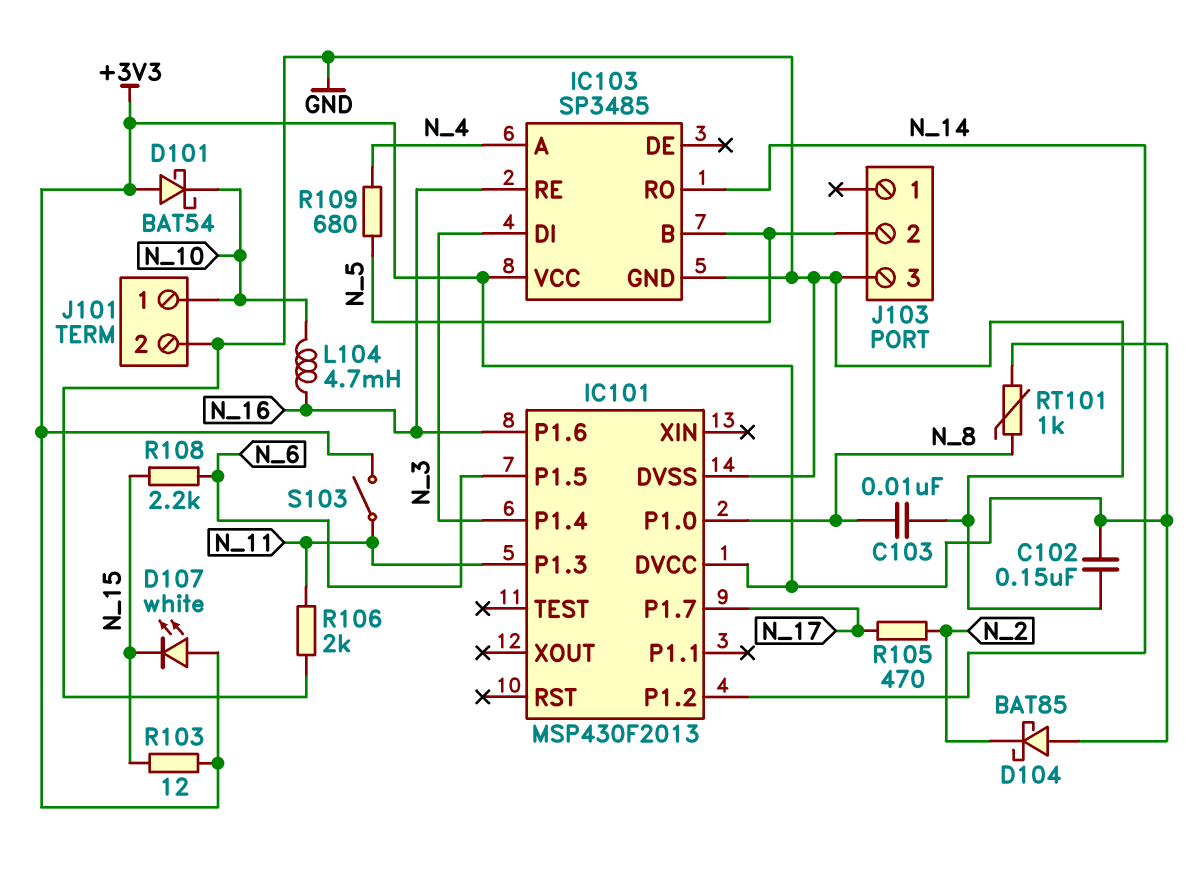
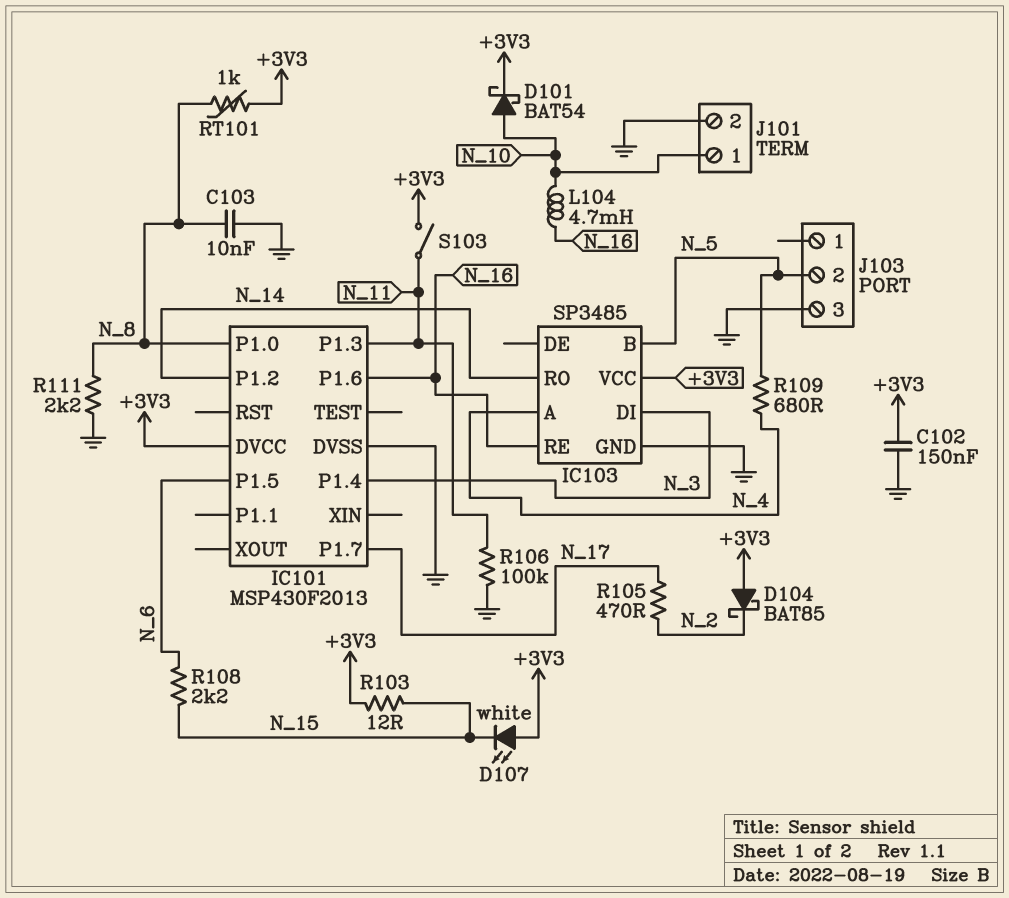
D101: schottky BAT54 (A +3V3, K N_10) -> schottky BAT54 (A N_10, K +3V3)
R106: 2k (GND, N_11) -> 100k (GND, N_11)
R111: none -> 2.2k (GND, N_8)

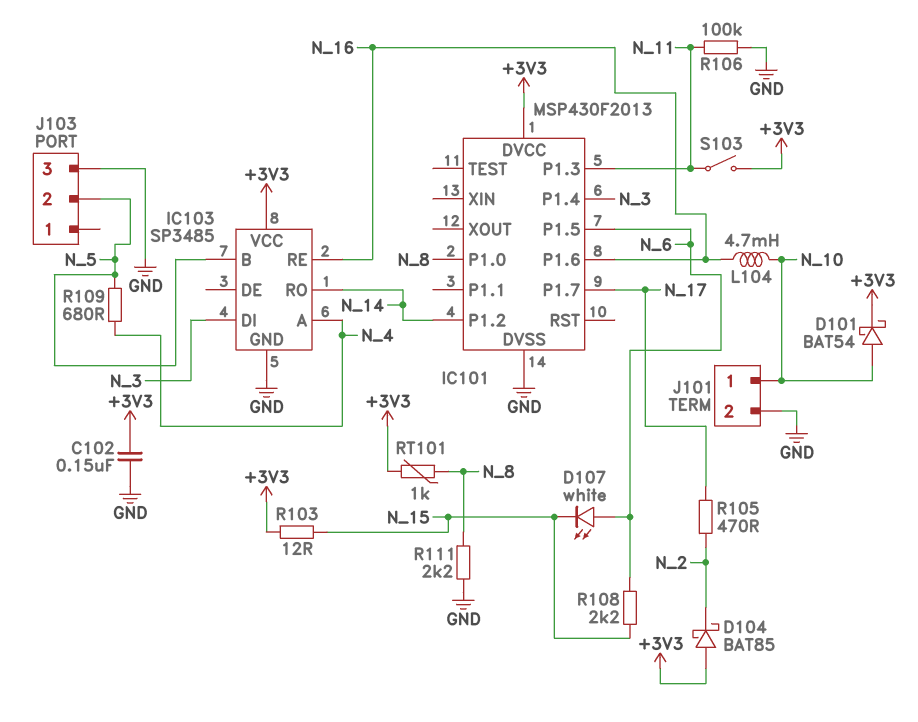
C103: 10nF (GND, N_8) -> none
D107: LED white (A +3V3, K N_15) -> LED white (A N_6, K N_15)

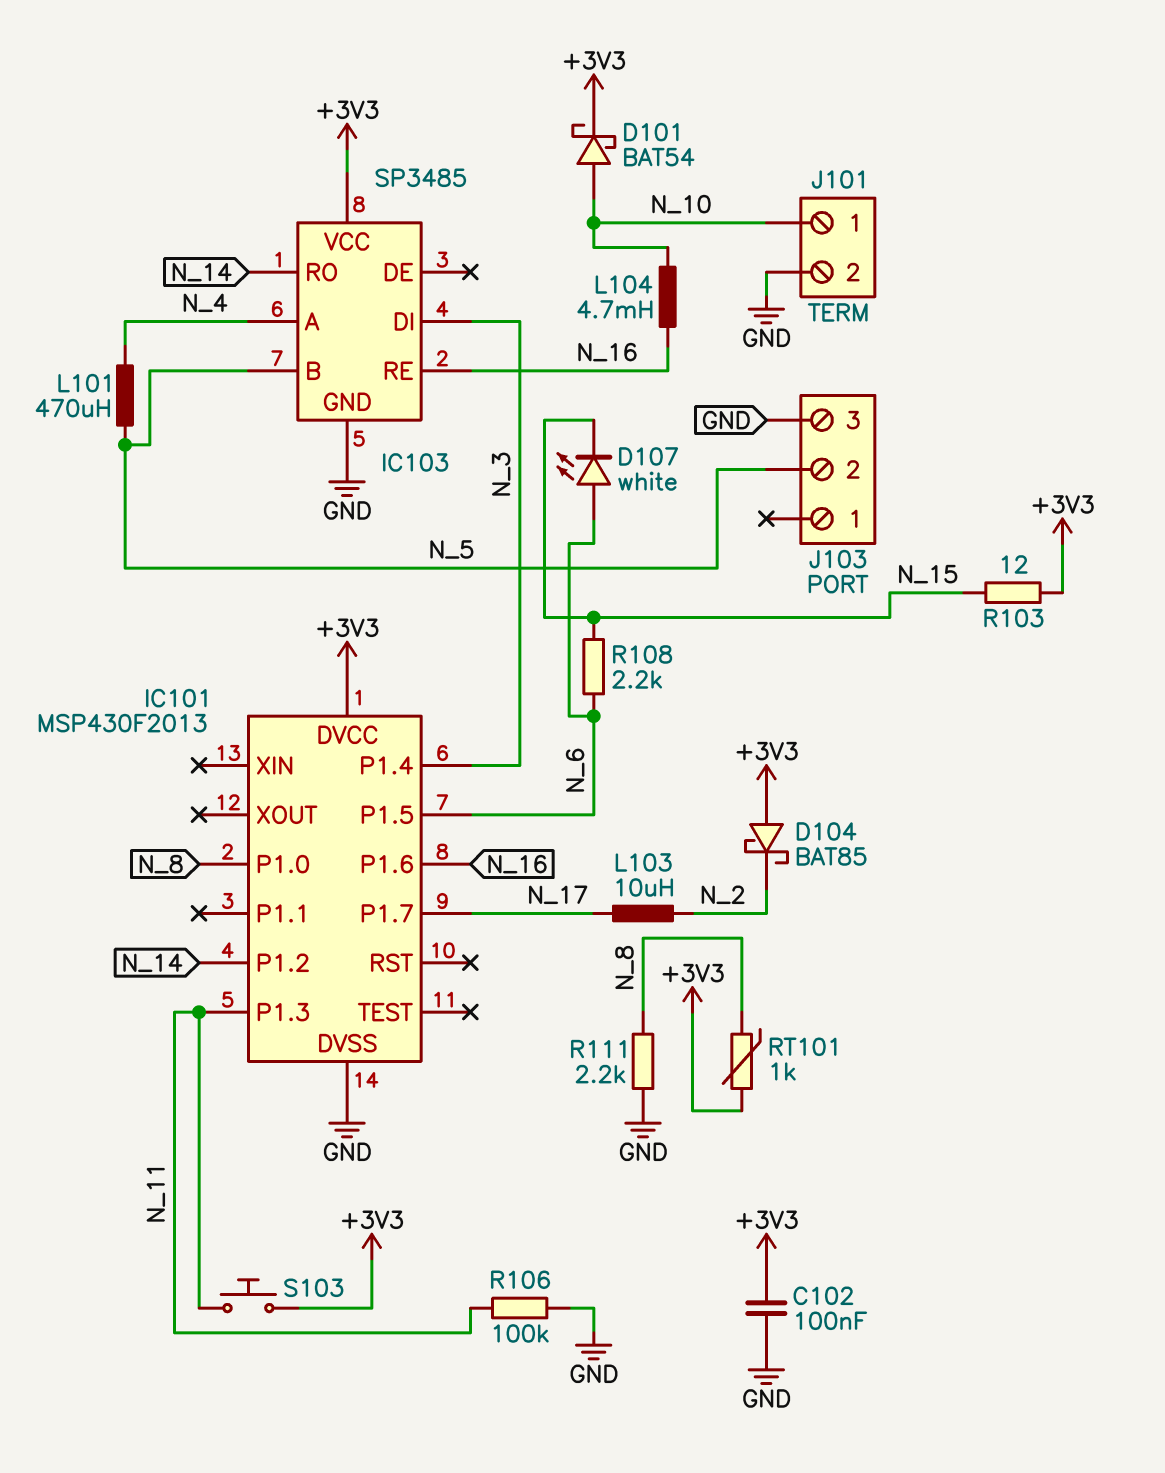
C102: 150nF (+3V3, GND) -> 100nF (+3V3, GND)
L101: none -> 470uH (N_4, N_5)
L103: none -> 10uH (N_2, N_17)
R105: 470 (N_2, N_17) -> none
R109: 680 (N_4, N_5) -> none
S103: switch (+3V3, N_11) -> button (+3V3, N_11)

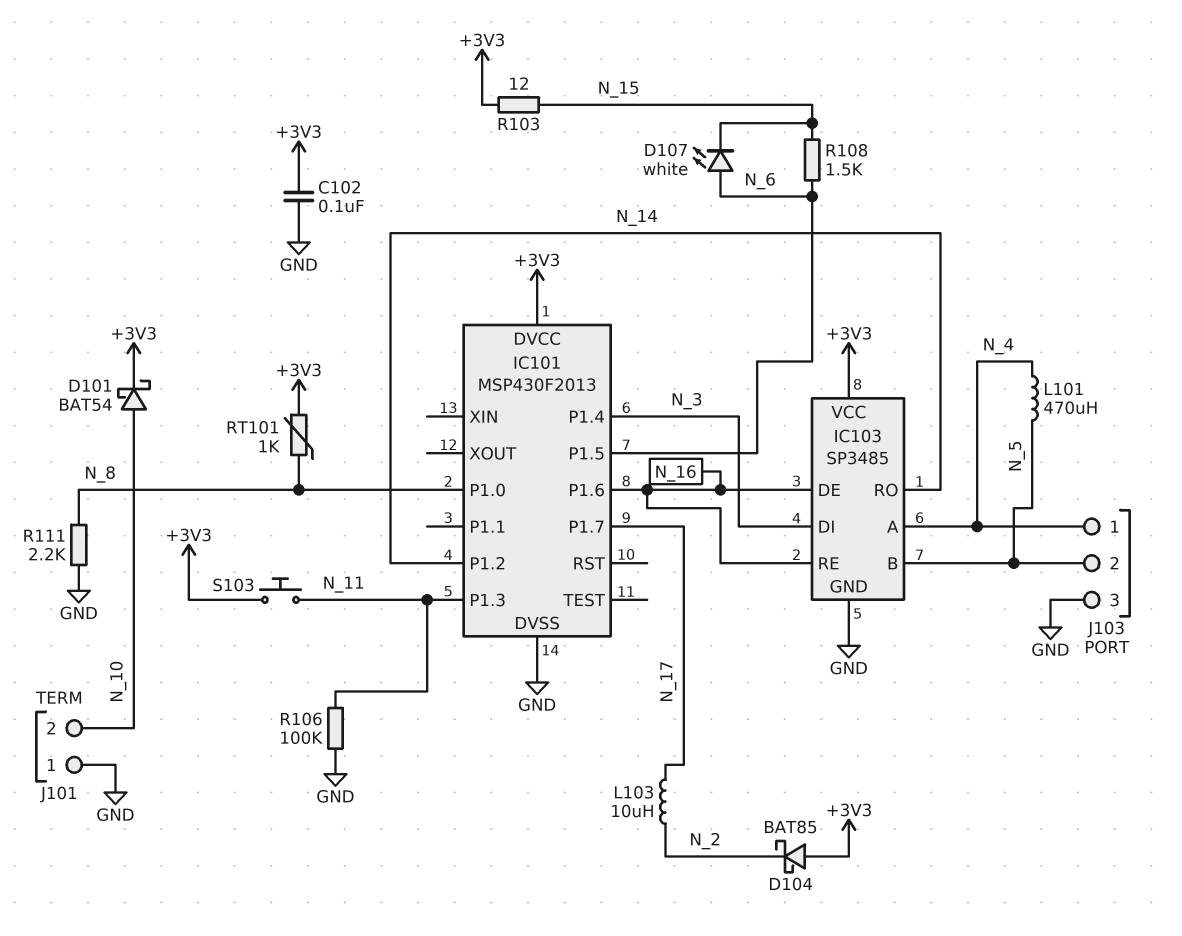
IC103 pin DE: none -> N_16
J101 pin 1: N_10 -> GND
J101 pin 2: GND -> N_10
J103 pin 1: none -> N_4
L104: 4.7mH (N_10, N_16) -> none
R108: 2.2k (N_6, N_15) -> 1.5k (N_6, N_15)

